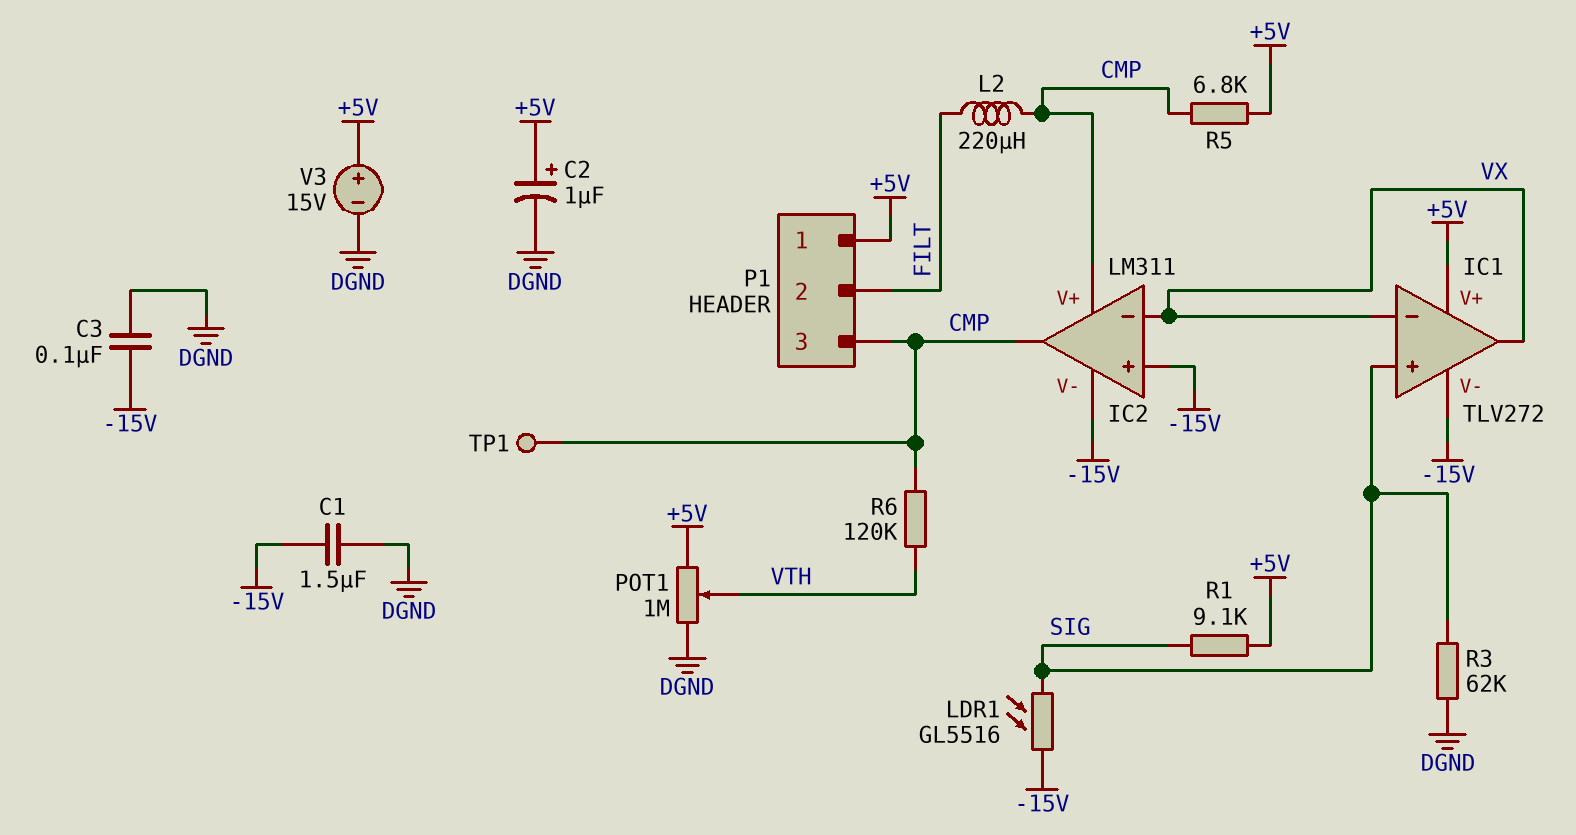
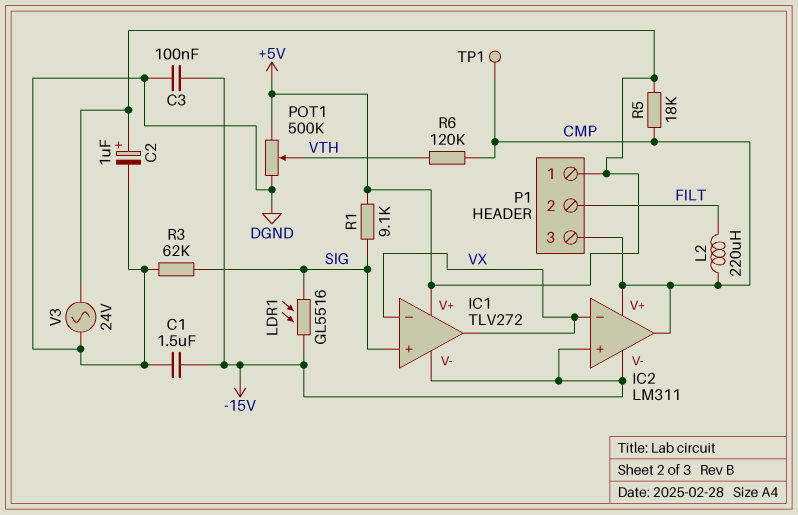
POT1: 1M (+5V, DGND, wiper VTH) -> 500k (+5V, DGND, wiper VTH)
R5: 6.8k (+5V, CMP) -> 18k (+5V, CMP)
V3: 15V (plus +5V, minus DGND) -> AC 24V (+5V, DGND)

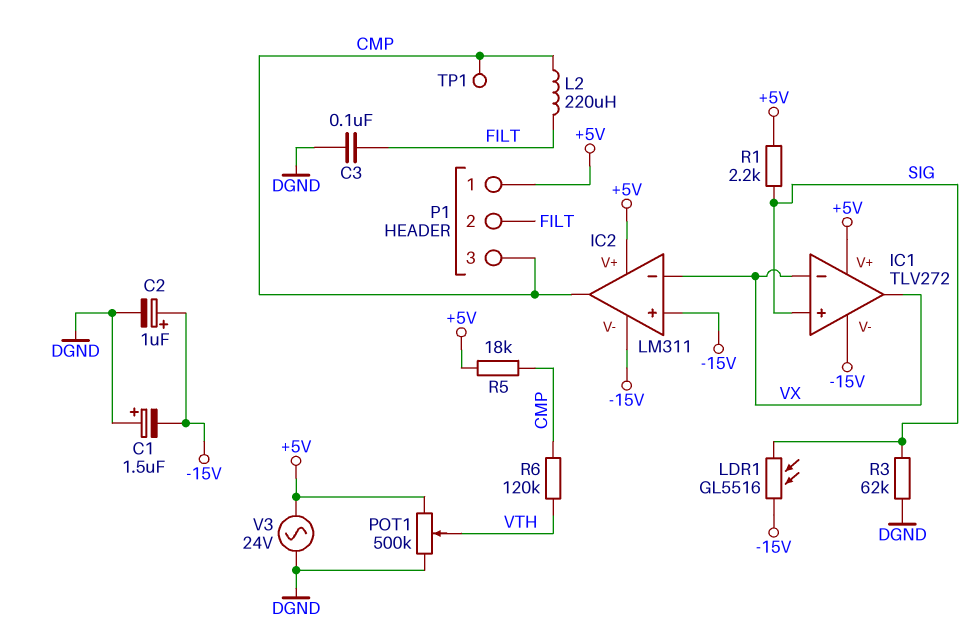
C1: 1.5uF (-15V, DGND) -> 1.5uF (plus DGND, minus -15V)
C2: 1uF (plus +5V, minus DGND) -> 1uF (plus -15V, minus DGND)
C3: 100nF (-15V, DGND) -> 100nF (DGND, FILT)
IC2 pin V+: CMP -> +5V
R1: 9.1k (+5V, SIG) -> 2.2k (+5V, SIG)

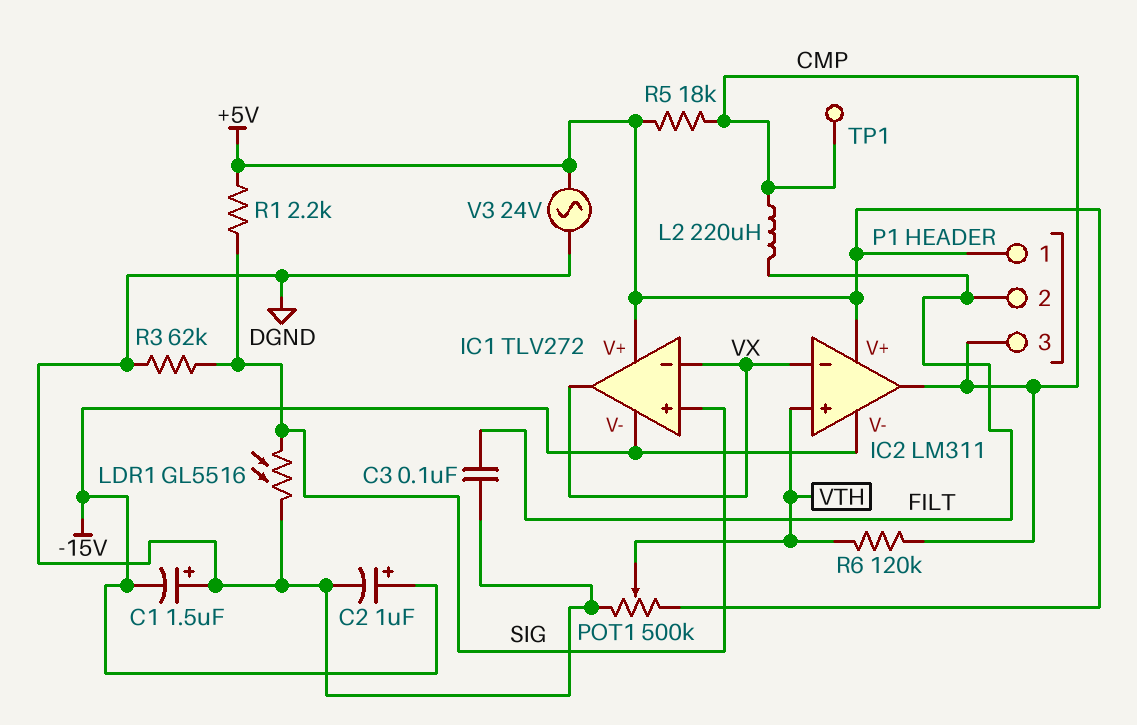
IC2 pin in+: -15V -> VTH
LDR1: GL5516 (-15V, SIG) -> GL5516 (DGND, SIG)

